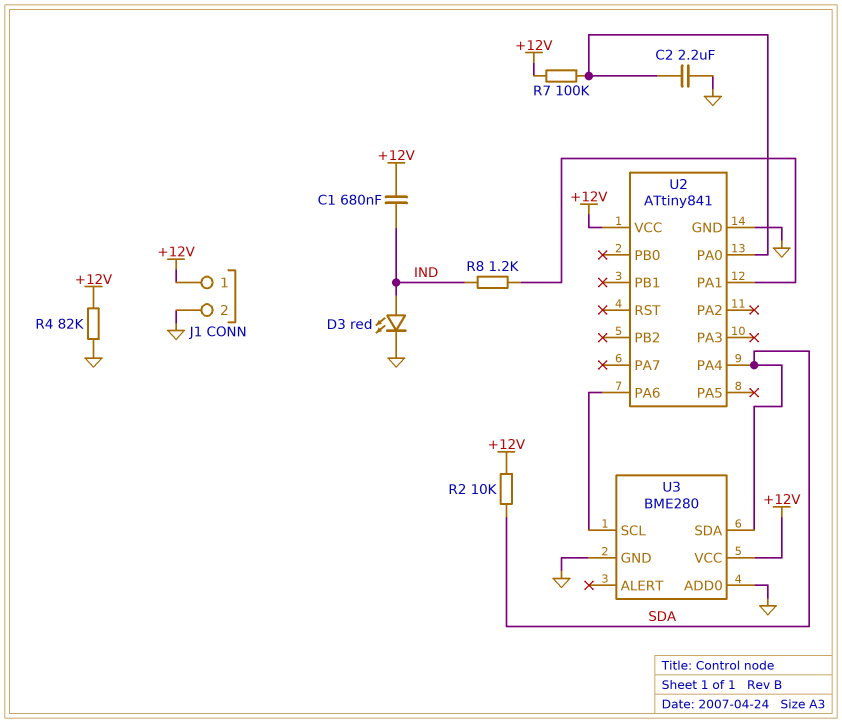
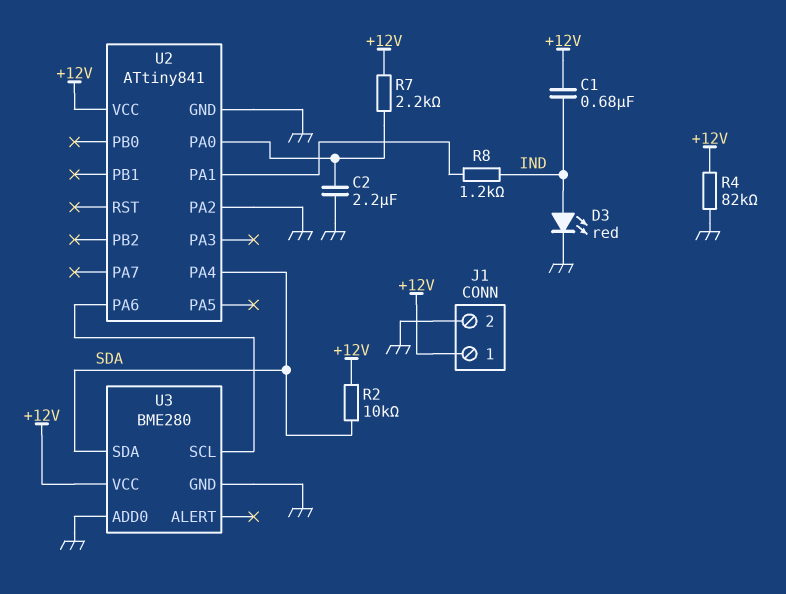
R7: 100k (+12V, U2/PA0) -> 2.2k (+12V, U2/PA0)
U2 pin PA2: none -> GND

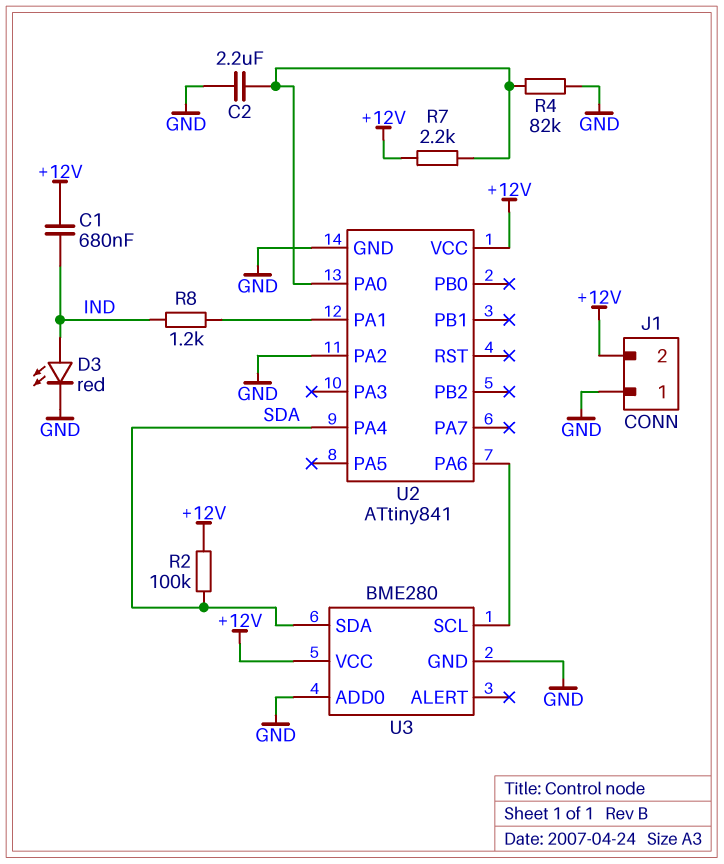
J1 pin 1: +12V -> GND
J1 pin 2: GND -> +12V
R2: 10k (+12V, SDA) -> 100k (+12V, SDA)
R4: 82k (+12V, GND) -> 82k (GND, U2/PA0)

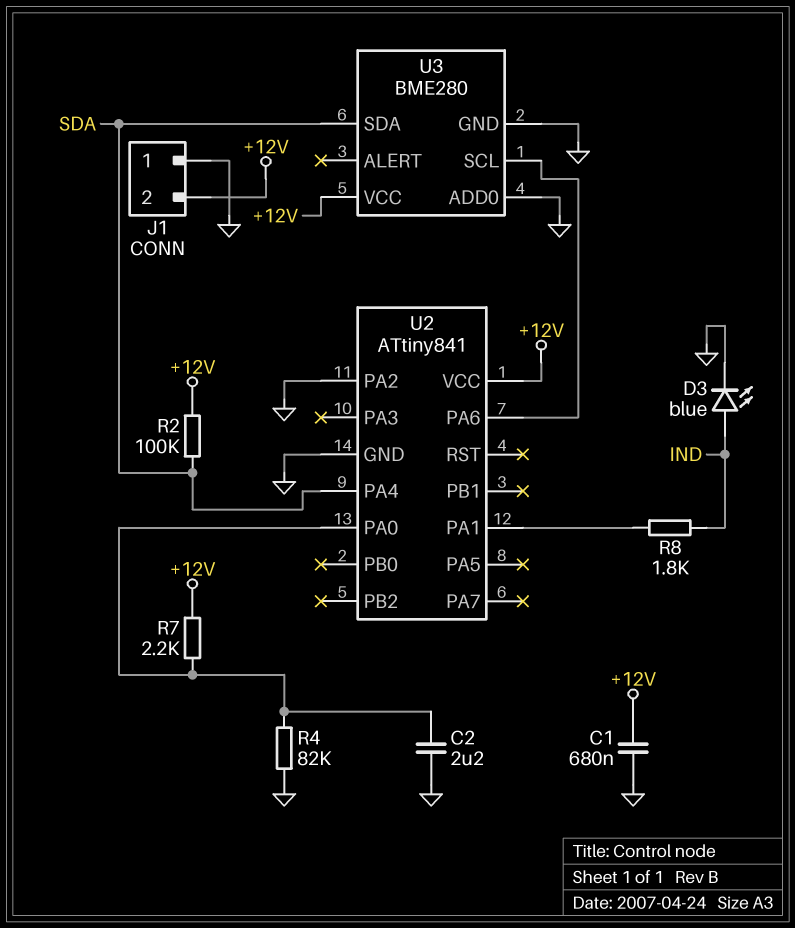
C1: 680nF (+12V, IND) -> 680nF (+12V, GND)
D3: LED red (A IND, K GND) -> LED blue (A IND, K GND)
R8: 1.2k (IND, U2/PA1) -> 1.8k (IND, U2/PA1)

